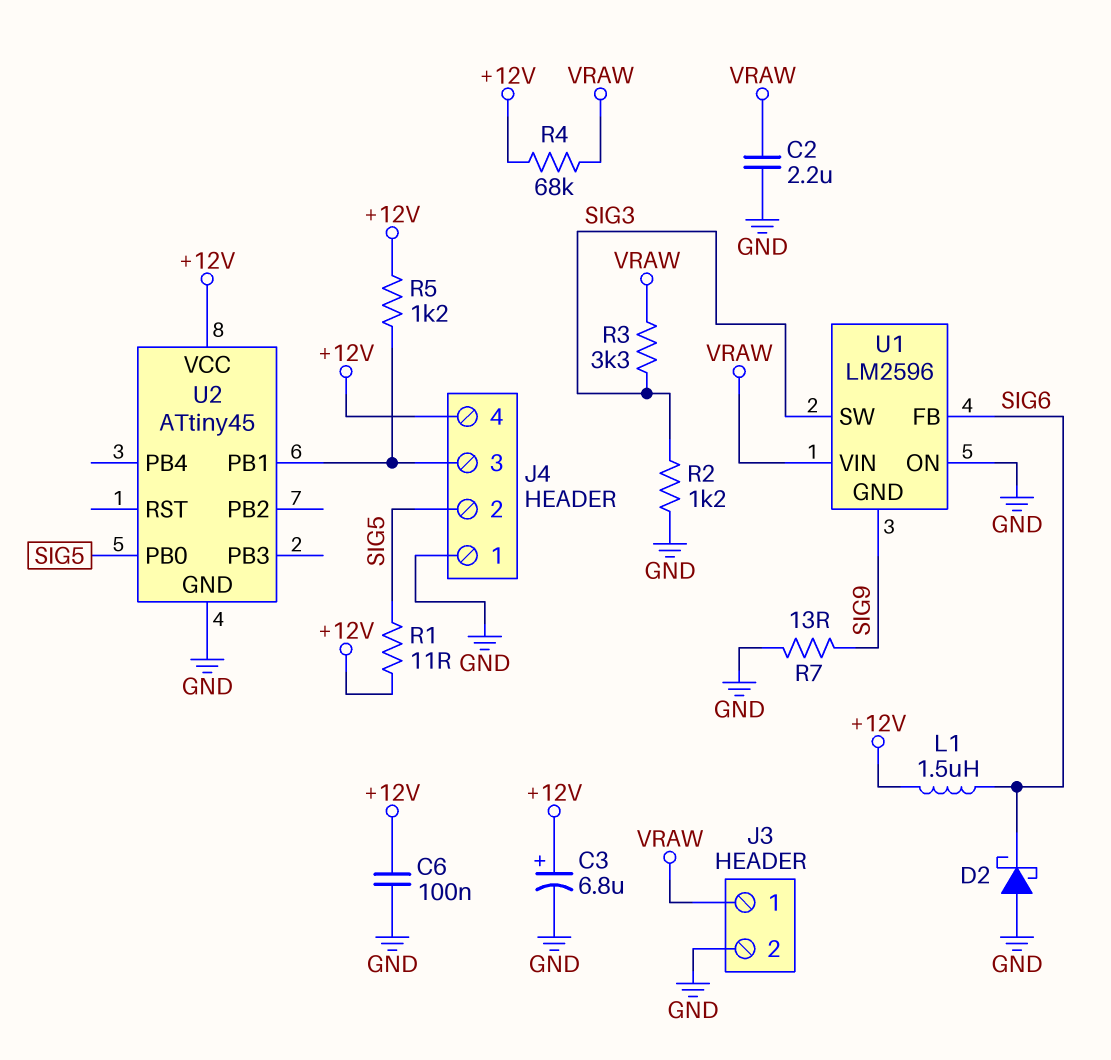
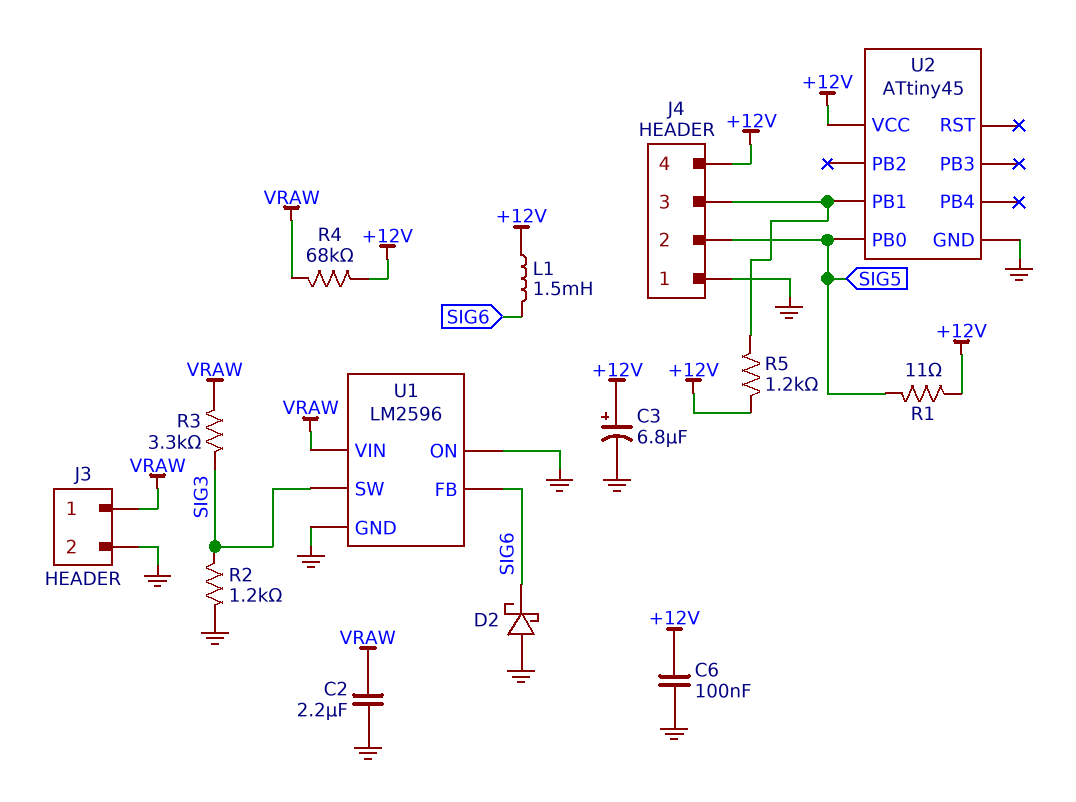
L1: 1.5uH (+12V, SIG6) -> 1.5mH (+12V, SIG6)
R7: 13 (GND, SIG9) -> none
U1 pin GND: SIG9 -> GND

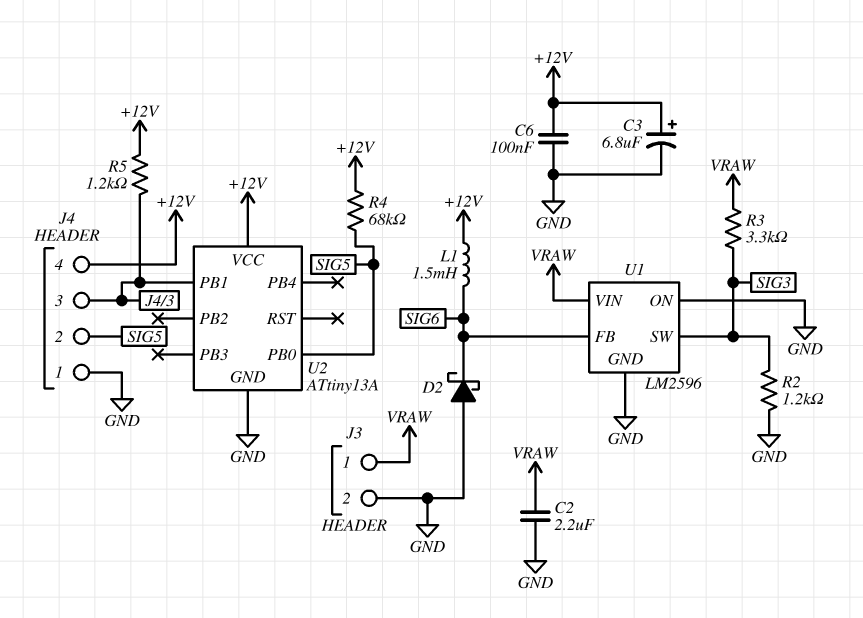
R1: 11 (+12V, SIG5) -> none
R4: 68k (+12V, VRAW) -> 68k (+12V, SIG5)
U2: ATtiny45 -> ATtiny13A

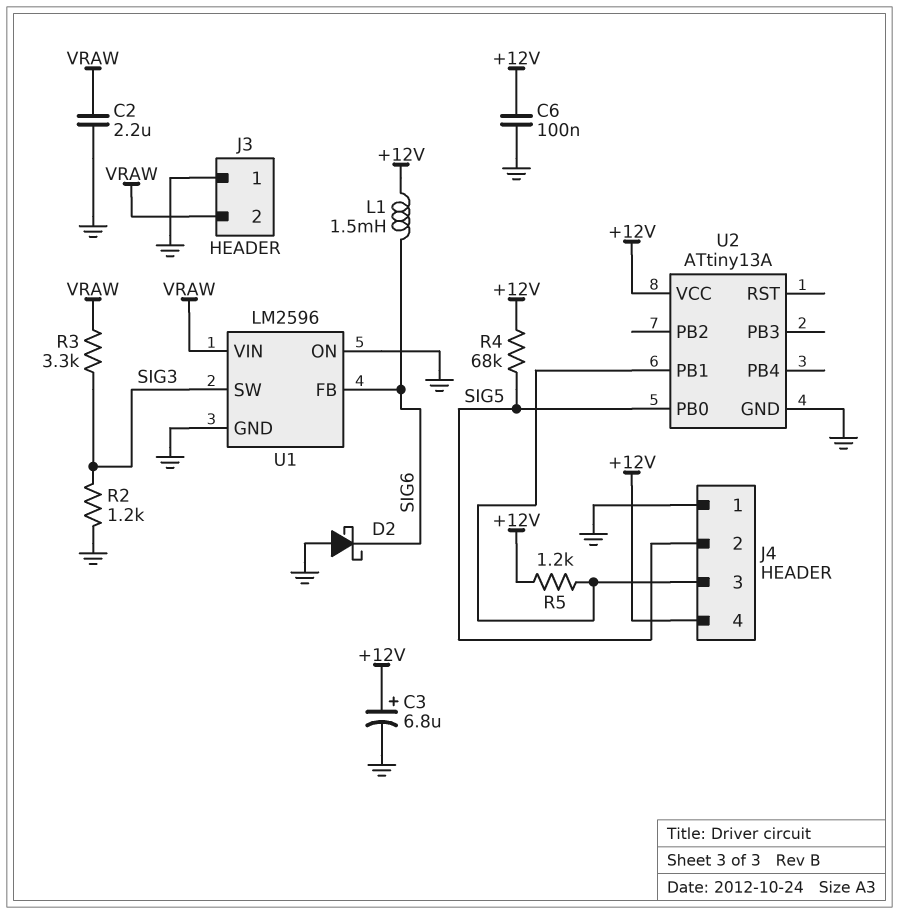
J3 pin 1: VRAW -> GND
J3 pin 2: GND -> VRAW

